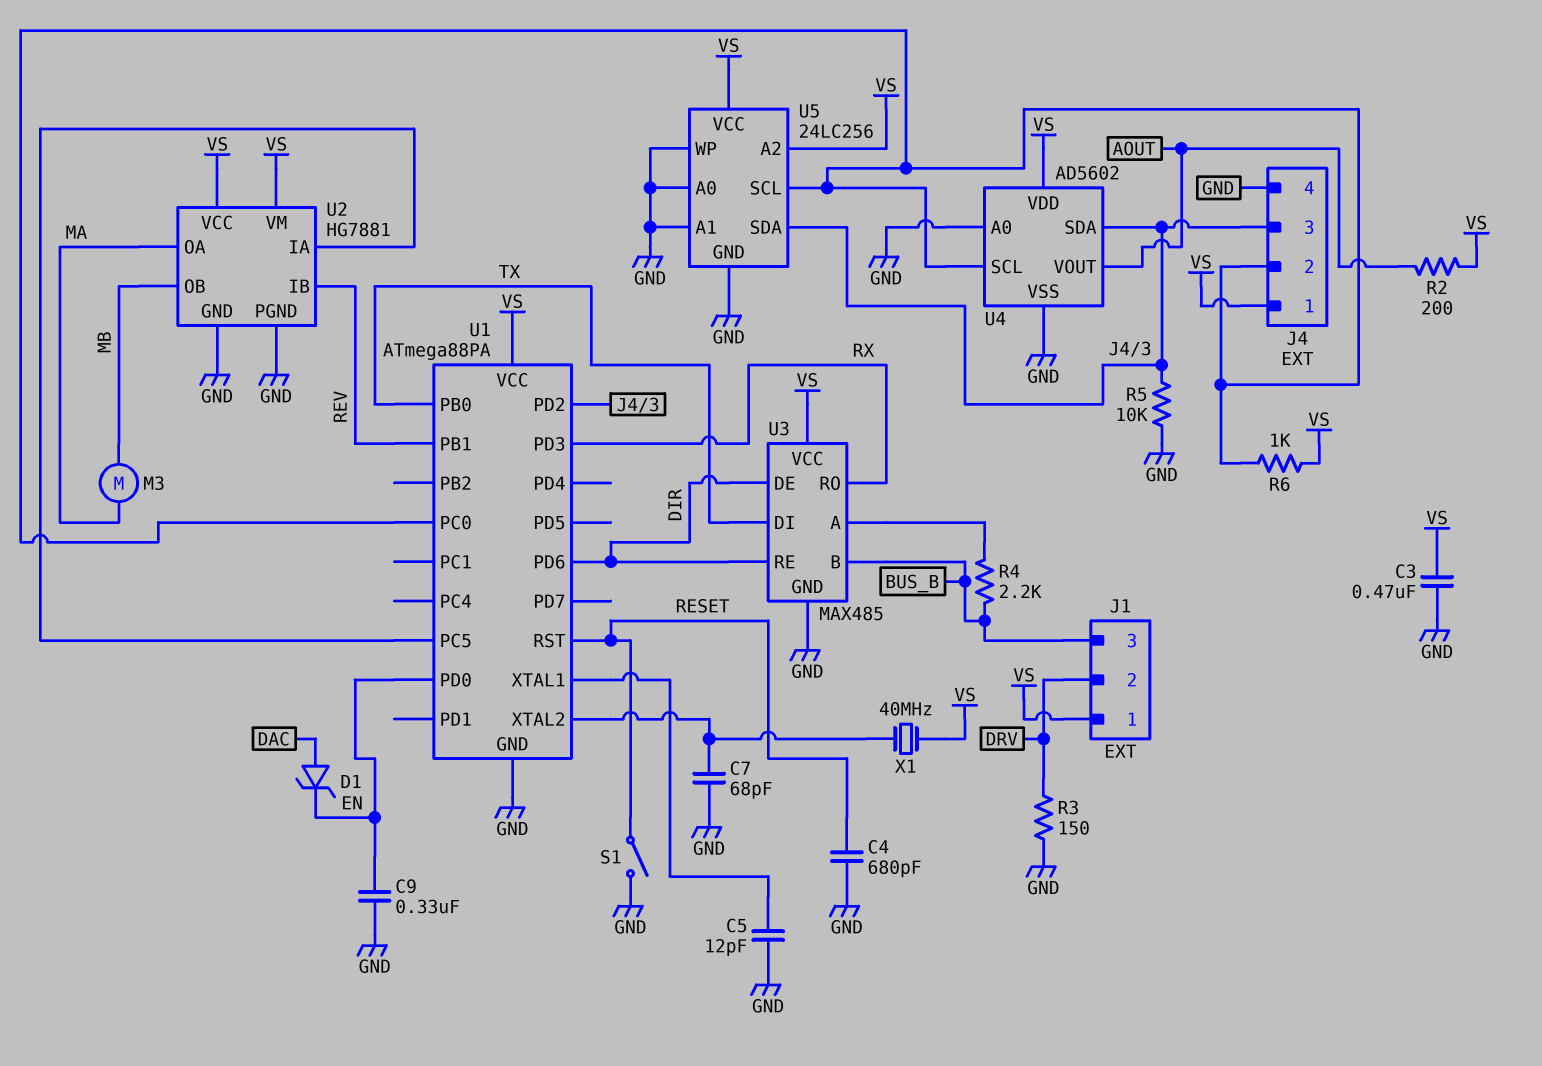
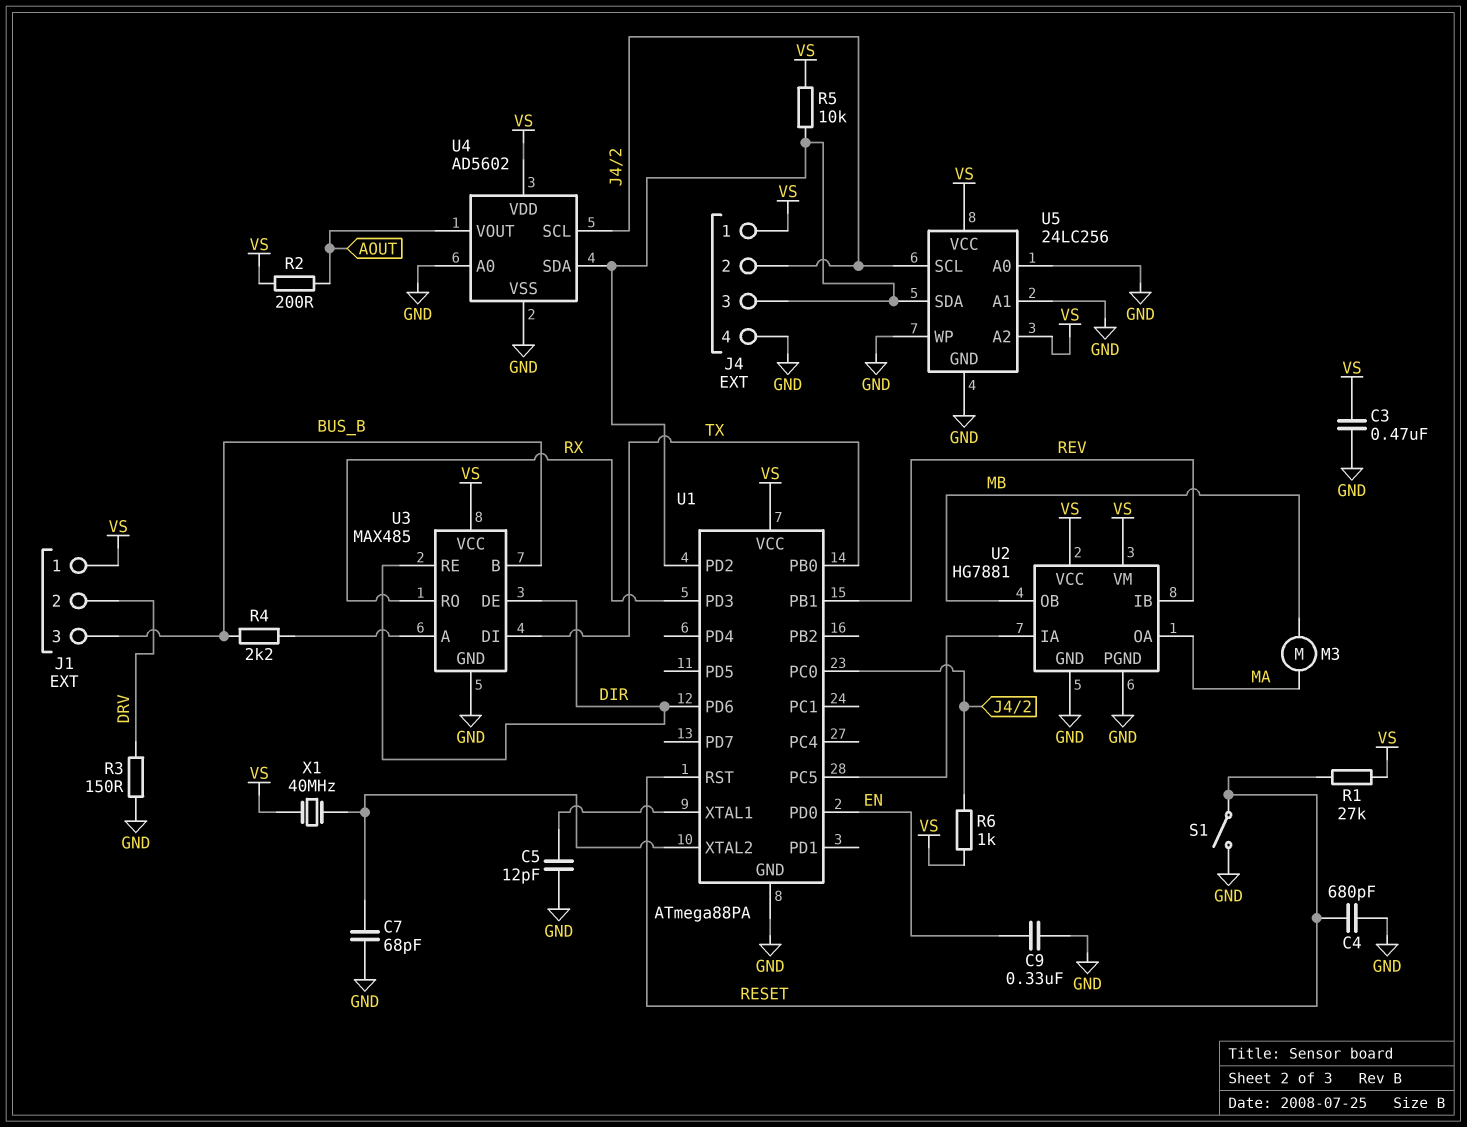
D1: zener (A DAC, K EN) -> none
R1: none -> 27k (RESET, VS)
R5: 10k (GND, J4/3) -> 10k (J4/3, VS)

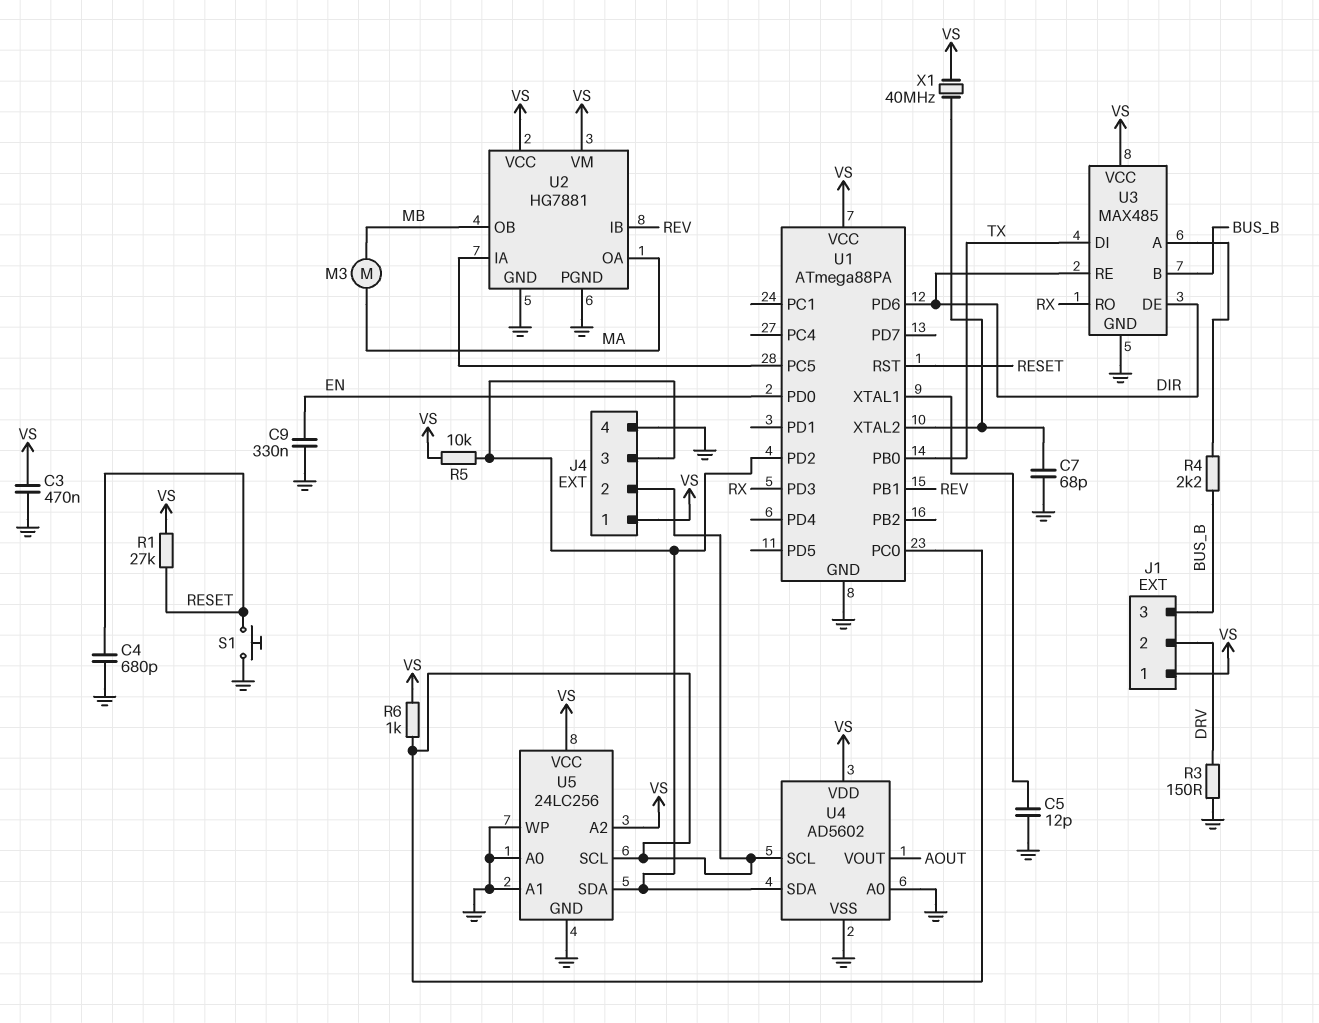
R2: 200 (AOUT, VS) -> none
S1: switch (GND, RESET) -> button (GND, RESET)

